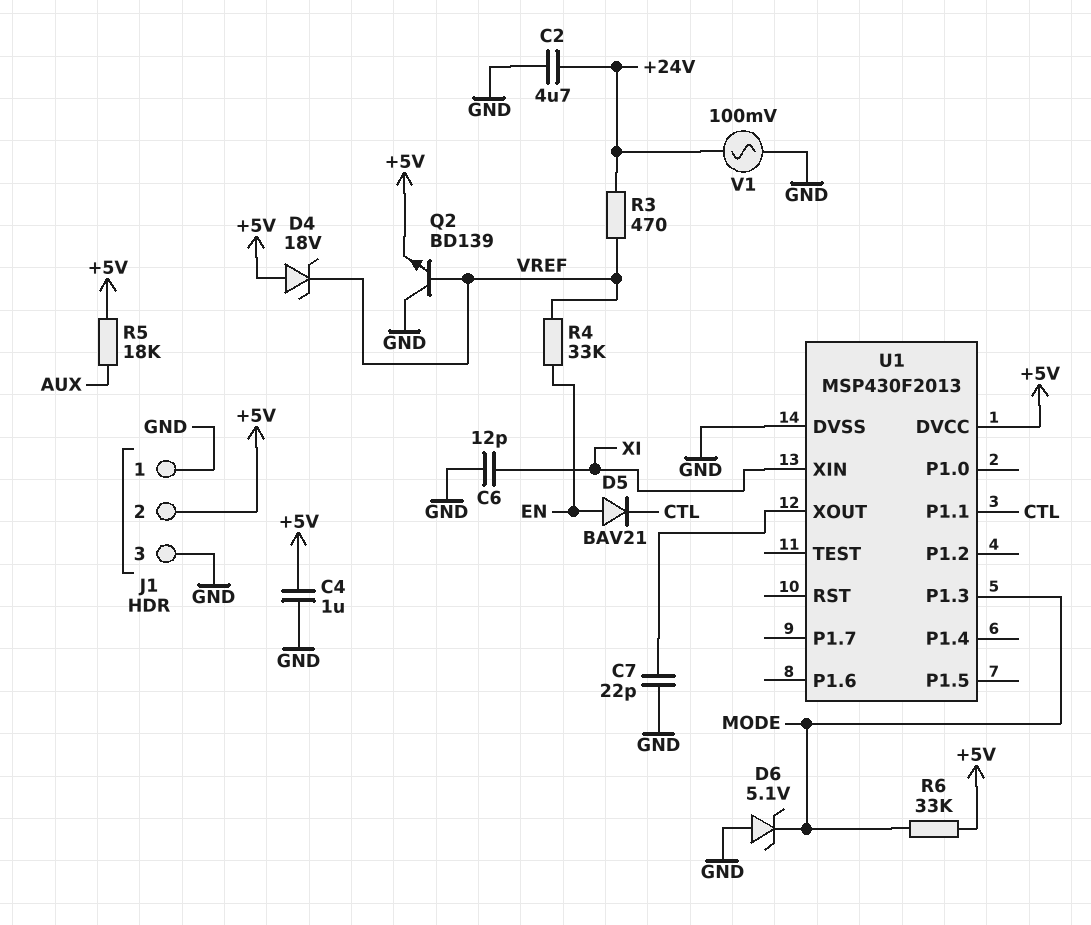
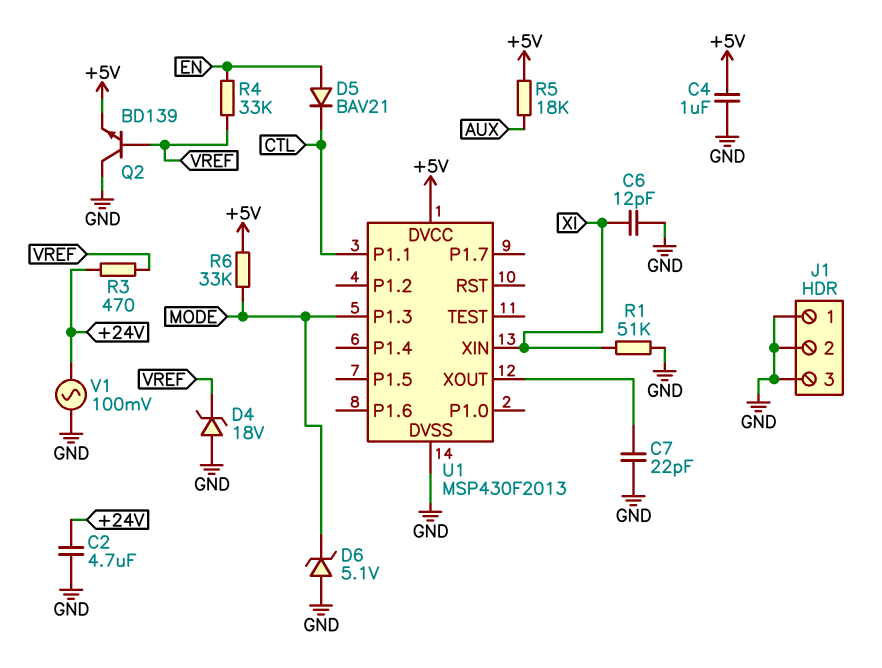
D4: zener 18V (A +5V, K VREF) -> zener 18V (A GND, K VREF)
J1 pin 2: +5V -> GND
R1: none -> 51k (GND, XI)

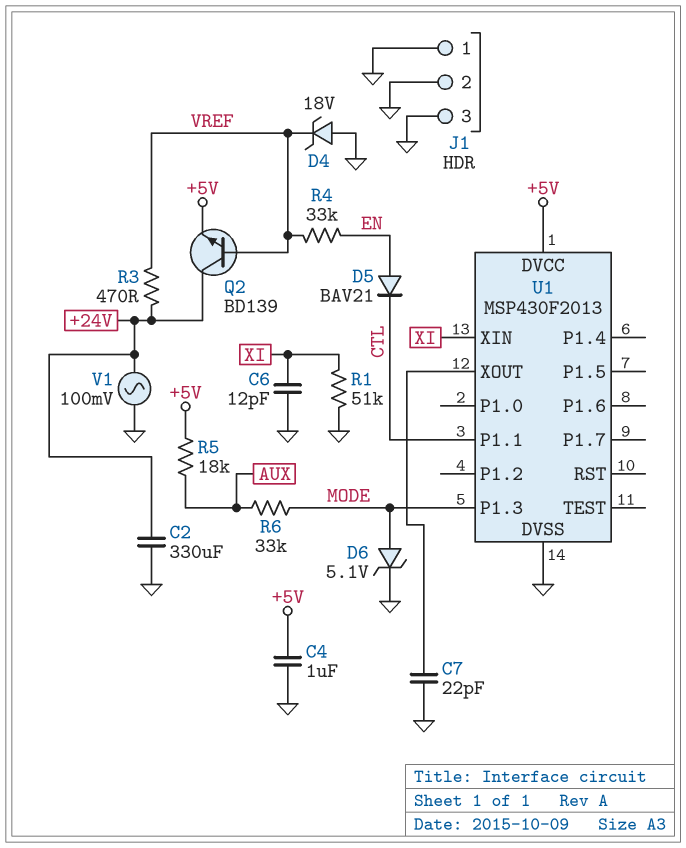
C2: 4.7uF (+24V, GND) -> 330uF (+24V, GND)
D6: zener 5.1V (A GND, K MODE) -> zener 5.1V (A MODE, K GND)
Q2: NPN BD139 (B VREF, C GND, E +5V) -> NPN BD139 (B VREF, C +24V, E +5V)
R6: 33k (+5V, MODE) -> 33k (AUX, MODE)

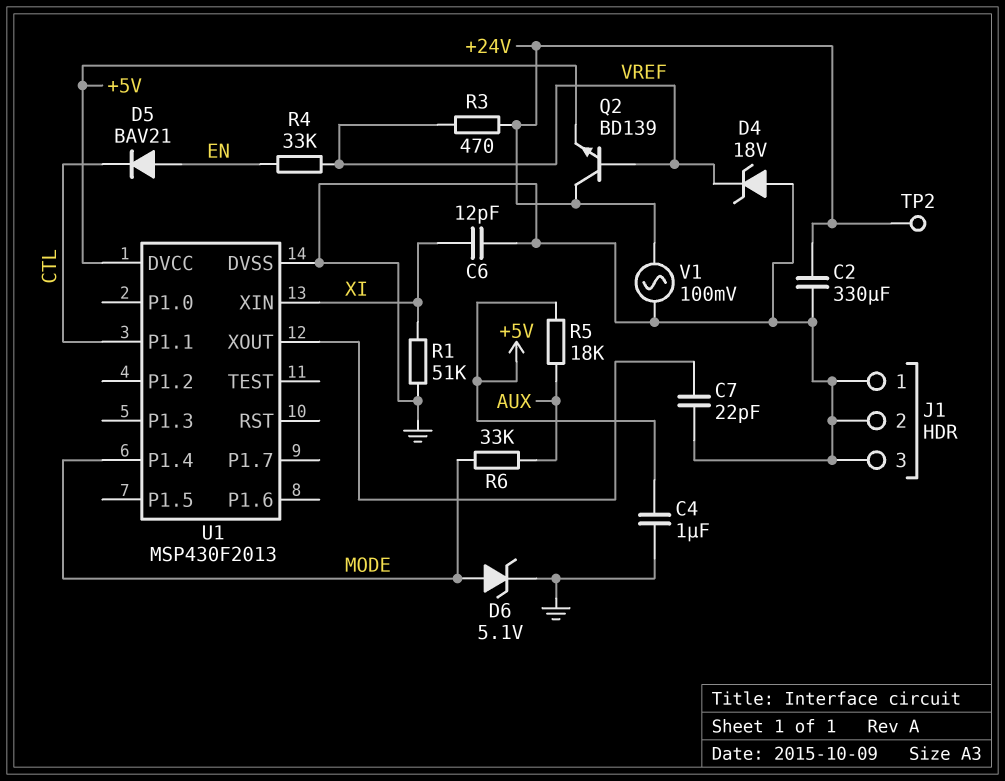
TP2: none -> test point (+24V)
U1 pin P1.3: MODE -> none
U1 pin P1.4: none -> MODE

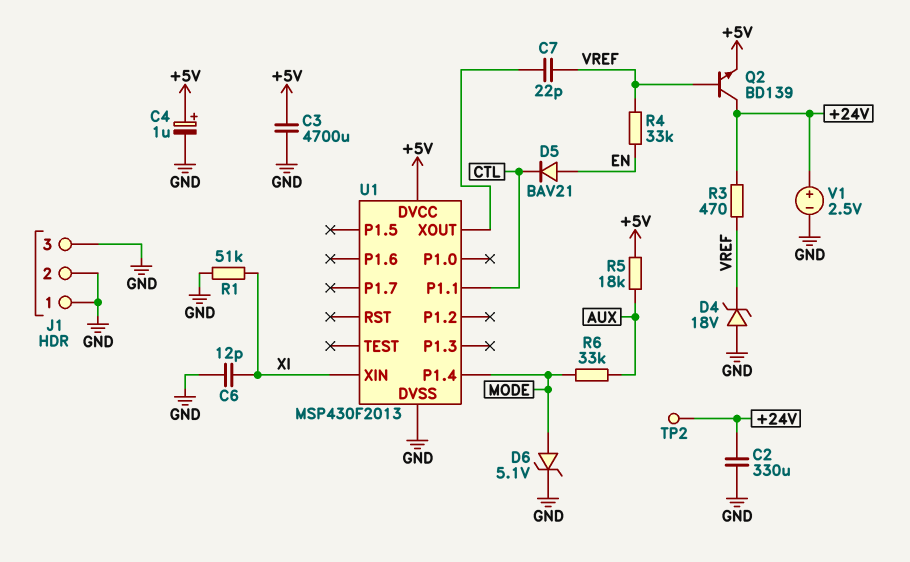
C3: none -> 4700uF (+5V, GND)
C4: 1uF (+5V, GND) -> 1uF (plus +5V, minus GND)
C7: 22pF (GND, U1/XOUT) -> 22pF (U1/XOUT, VREF)
V1: AC 100mV (+24V, GND) -> 2.5V (plus +24V, minus GND)

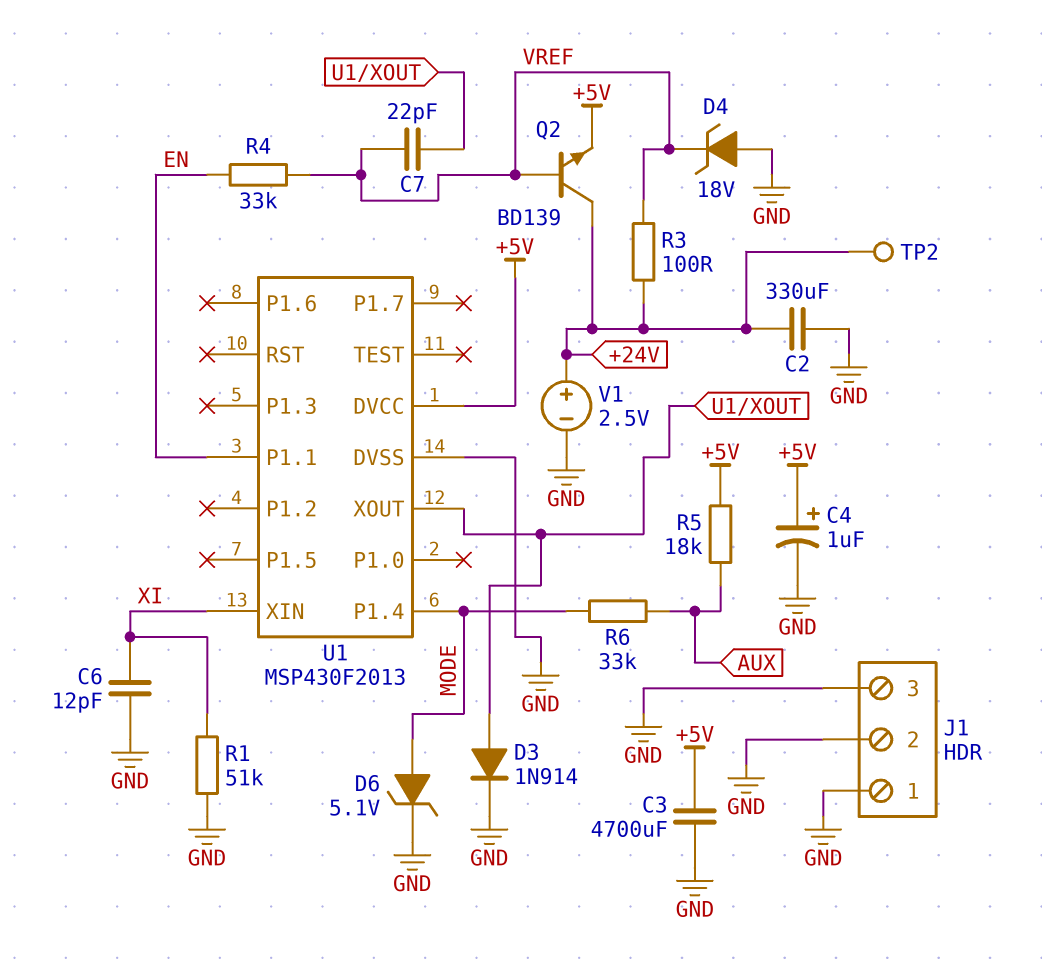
D3: none -> diode 1N914 (A U1/XOUT, K GND)
D5: diode BAV21 (A EN, K CTL) -> none
R3: 470 (+24V, VREF) -> 100 (+24V, VREF)
U1 pin P1.1: CTL -> EN

